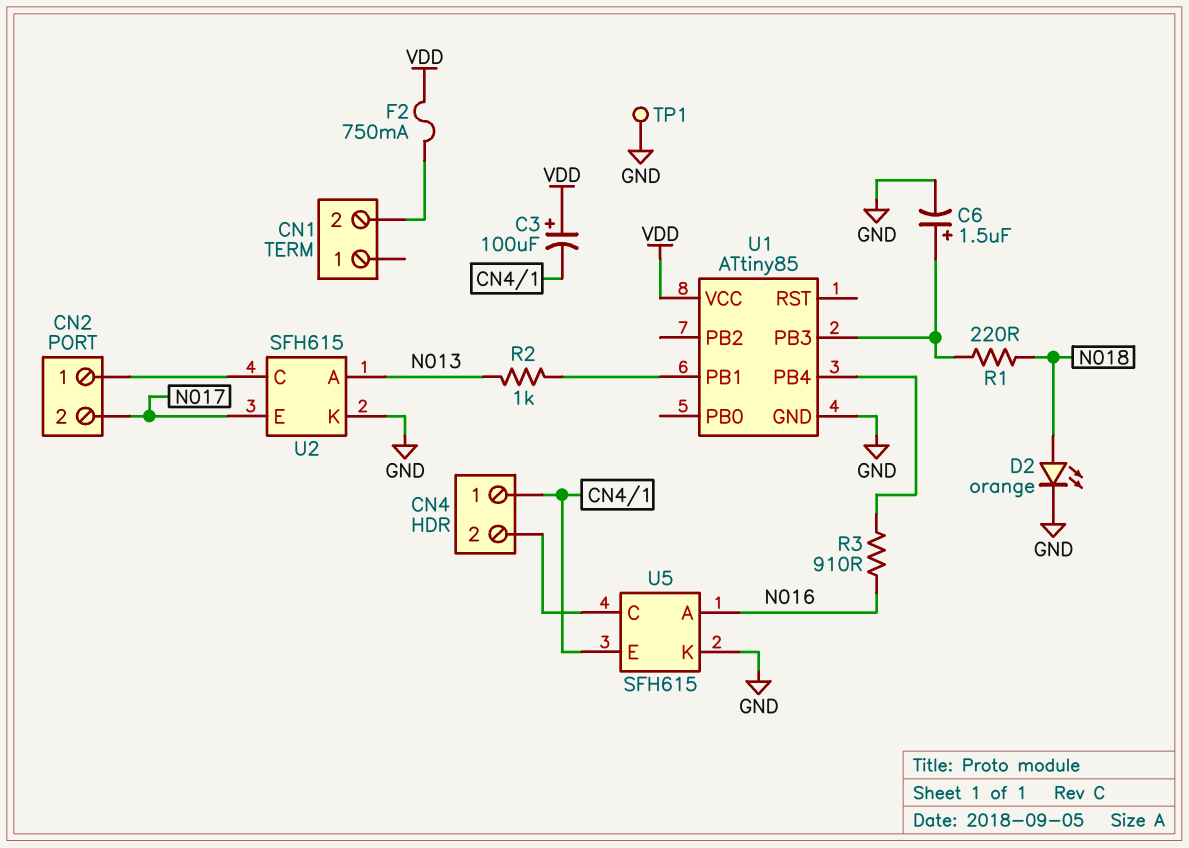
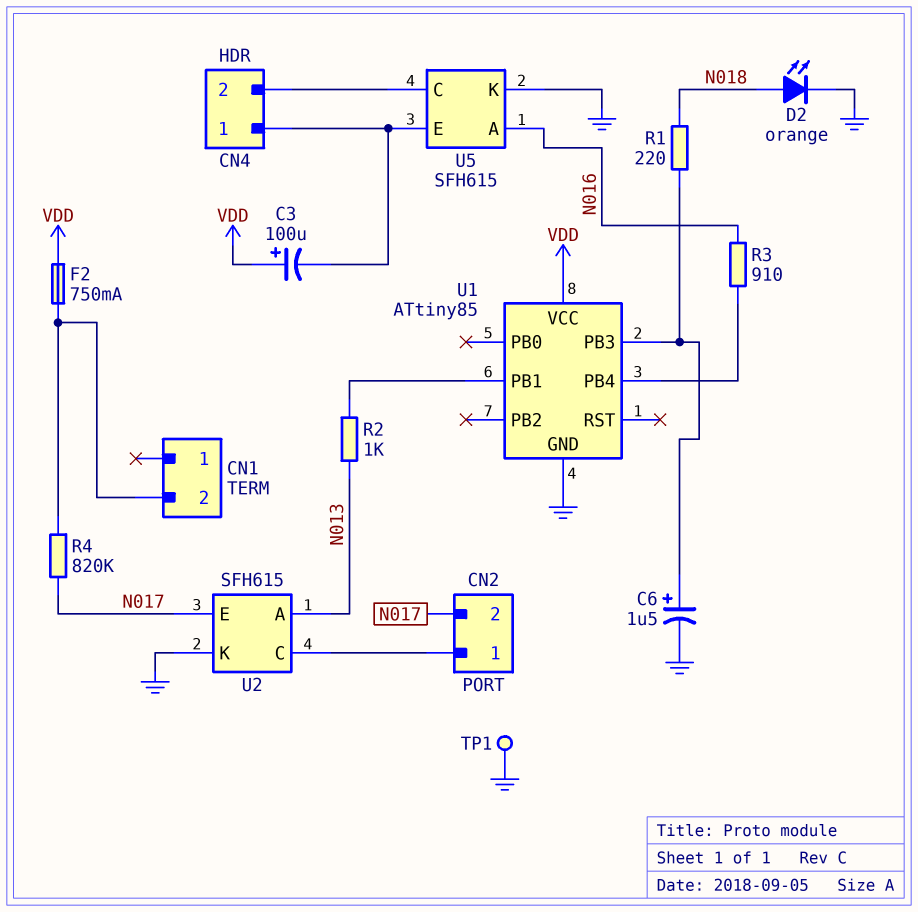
R4: none -> 820k (CN1/2, N017)

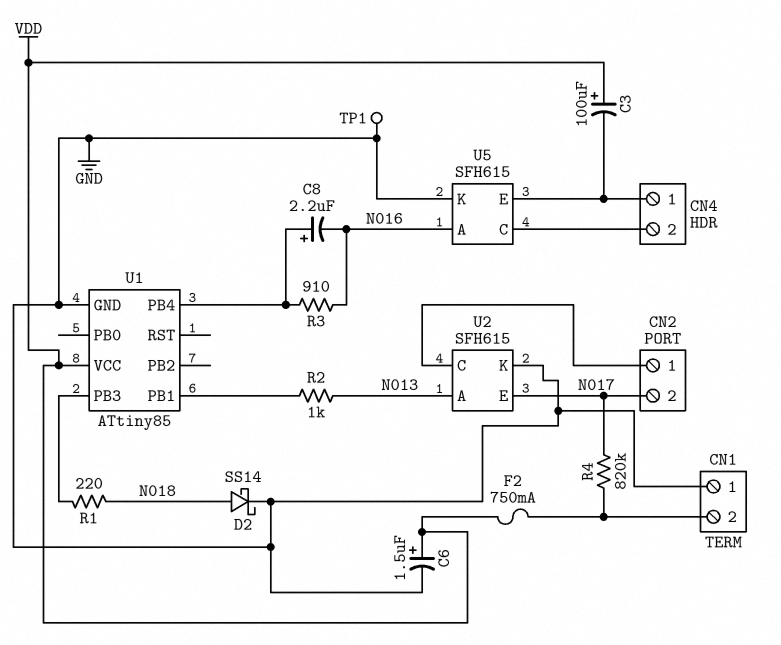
C6: 1.5uF (plus U1/PB3, minus GND) -> 1.5uF (plus VDD, minus GND)
C8: none -> 2.2uF (plus U1/PB4, minus N016)
CN1 pin 1: none -> GND
D2: LED orange (A N018, K GND) -> schottky SS14 (A N018, K GND)

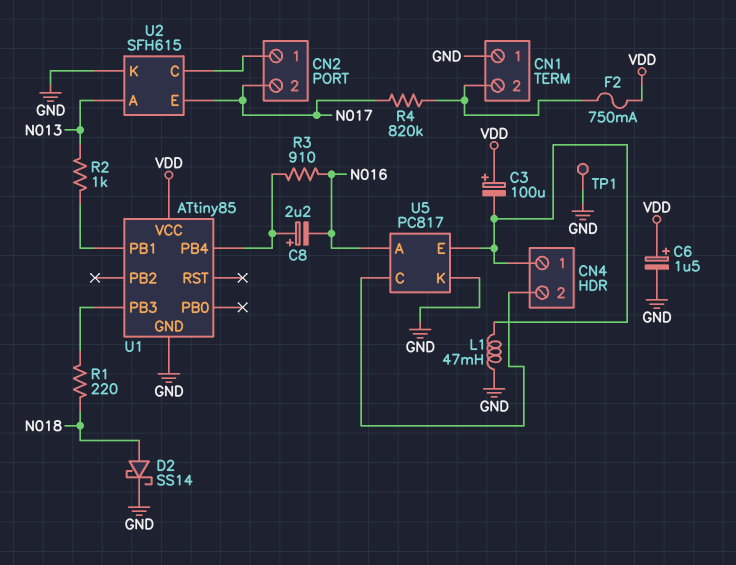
L1: none -> 47mH (CN4/1, GND)
U5: SFH615 -> PC817

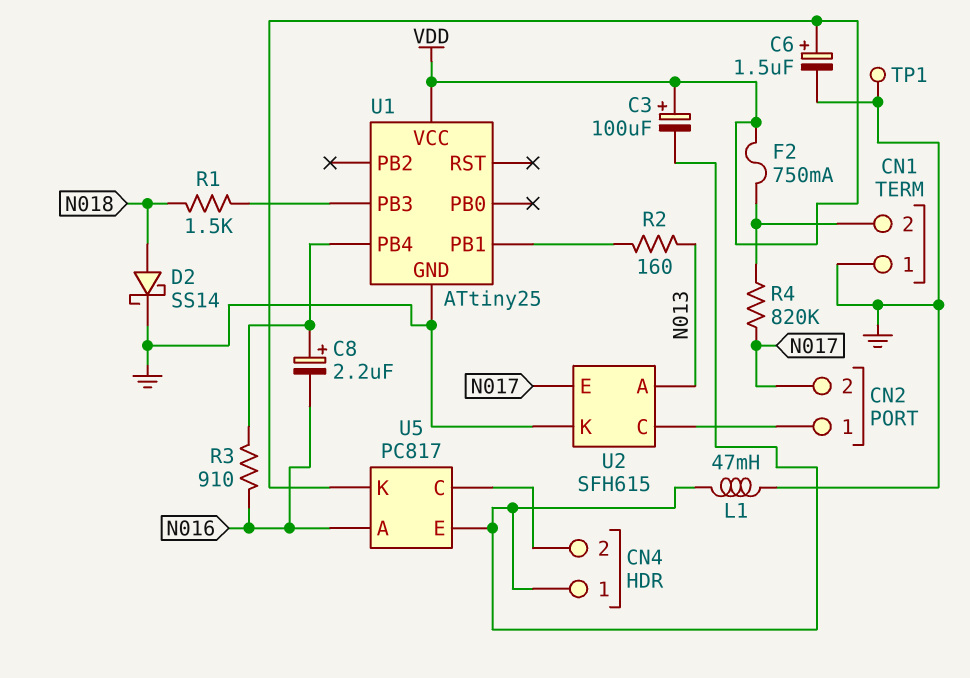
R1: 220 (N018, U1/PB3) -> 1.5k (N018, U1/PB3)
R2: 1k (N013, U1/PB1) -> 160 (N013, U1/PB1)
U1: ATtiny85 -> ATtiny25
U5 pin K: GND -> VDD

